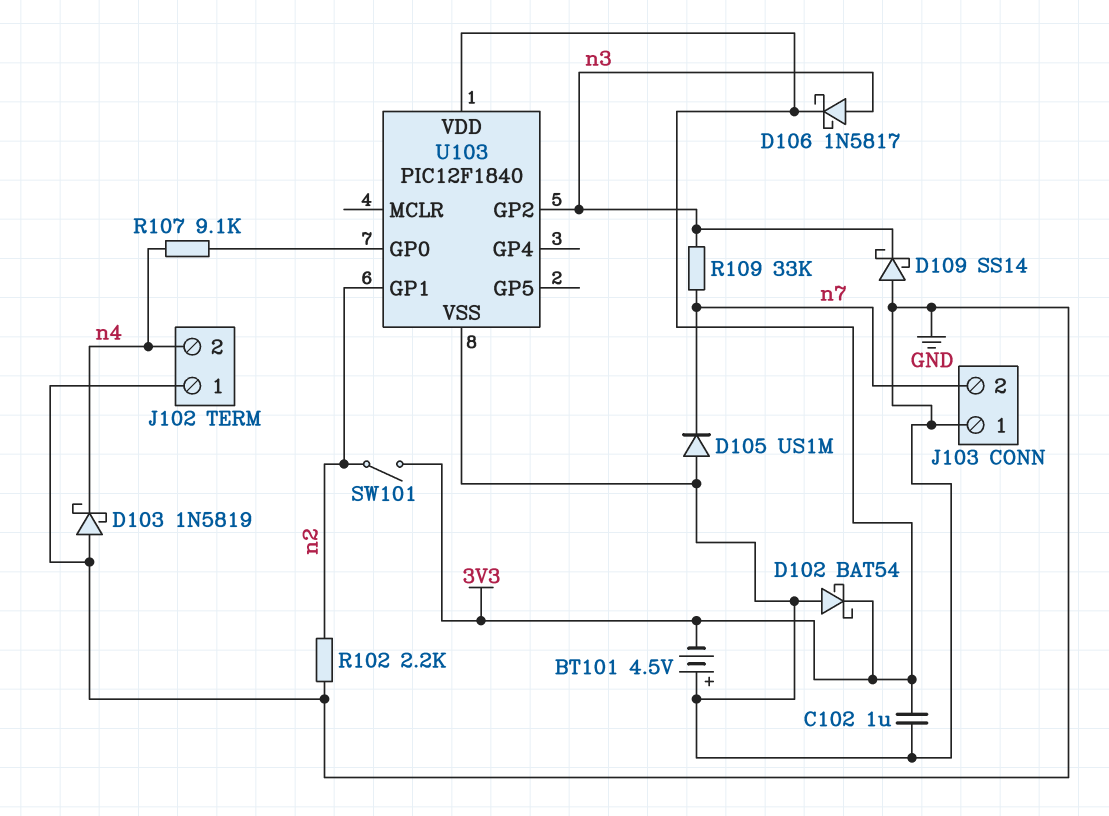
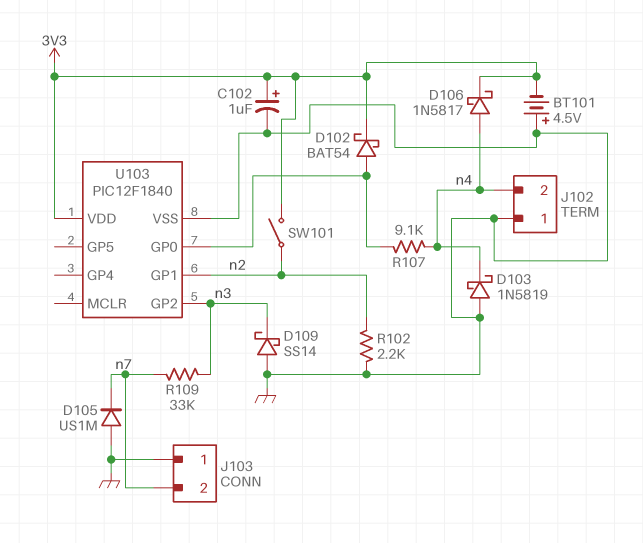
C102: 1uF (3V3, GND) -> 1uF (plus 3V3, minus GND)
D102: schottky BAT54 (A GND, K 3V3) -> schottky BAT54 (A U103/GP0, K 3V3)
D106: schottky 1N5817 (A n3, K 3V3) -> schottky 1N5817 (A n4, K 3V3)

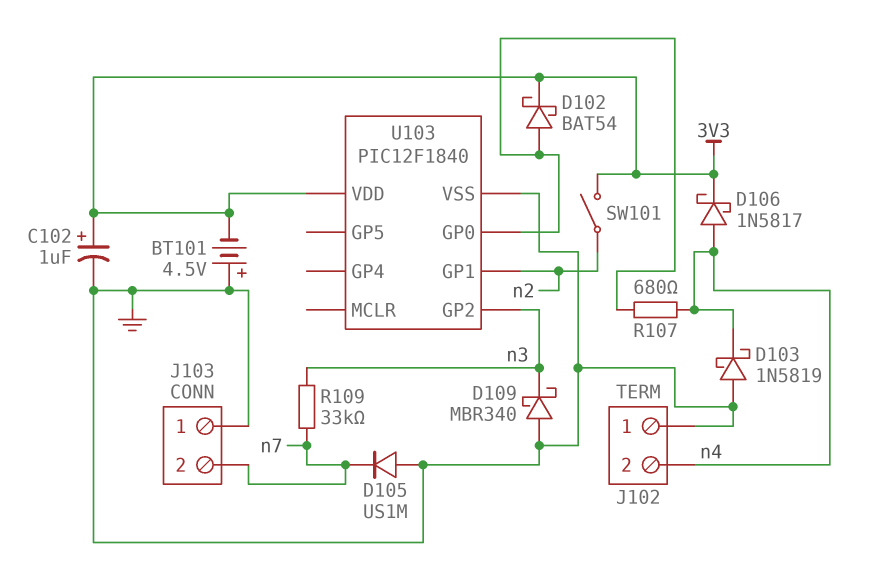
D109: schottky SS14 (A GND, K n3) -> schottky MBR340 (A GND, K n3)
R102: 2.2k (GND, n2) -> none
R107: 9.1k (U103/GP0, n4) -> 680 (U103/GP0, n4)

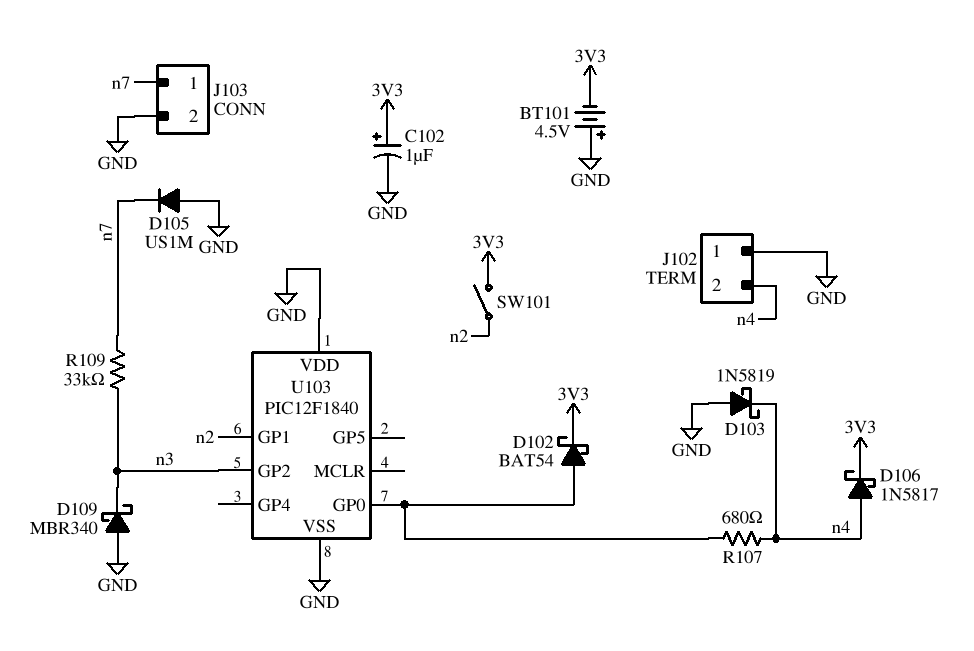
J103 pin 1: GND -> n7
J103 pin 2: n7 -> GND
U103 pin VDD: 3V3 -> GND

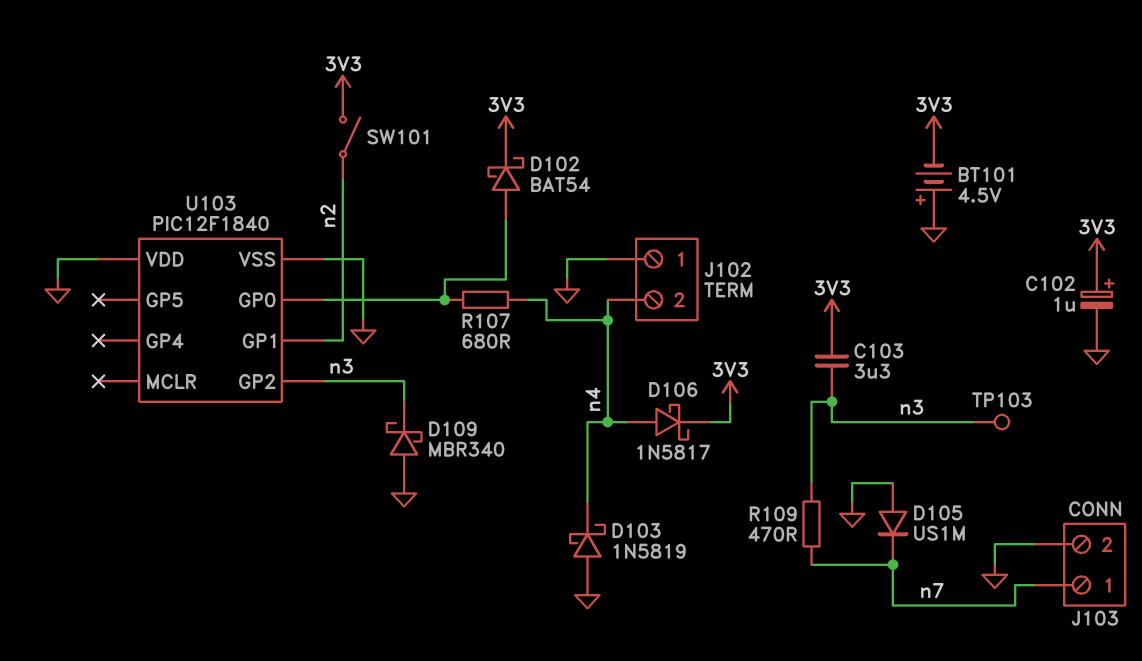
C103: none -> 3.3uF (3V3, n3)
R109: 33k (n3, n7) -> 470 (n3, n7)
TP103: none -> test point (n3)

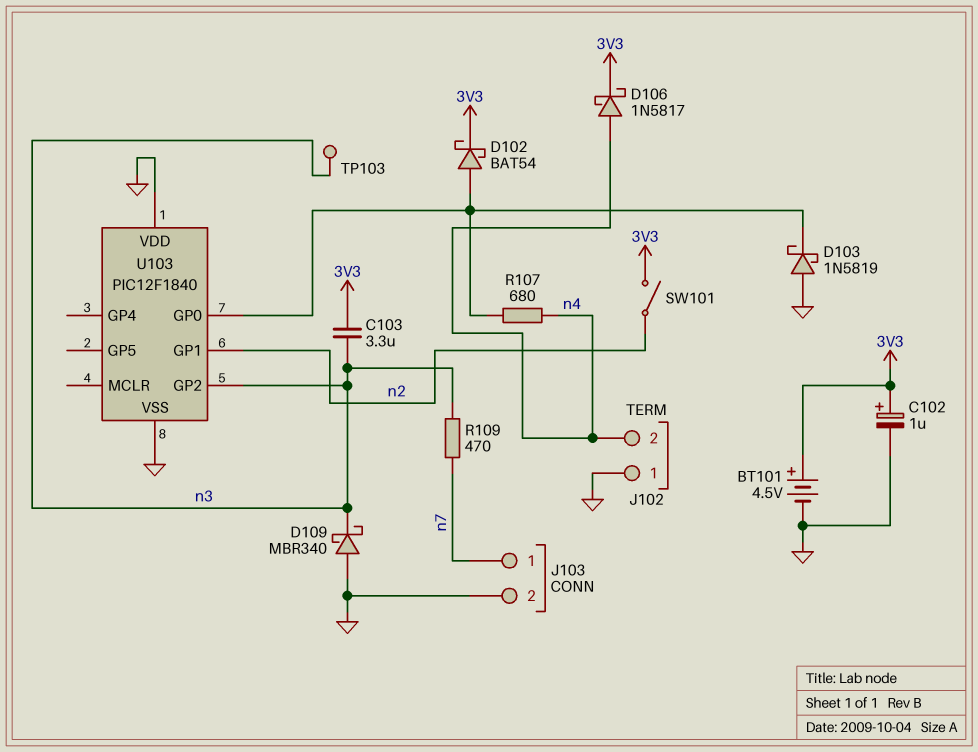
BT101: 4.5V (plus GND, minus 3V3) -> 4.5V (plus 3V3, minus GND)
D103: schottky 1N5819 (A GND, K n4) -> schottky 1N5819 (A GND, K U103/GP0)
D105: diode US1M (A GND, K n7) -> none

